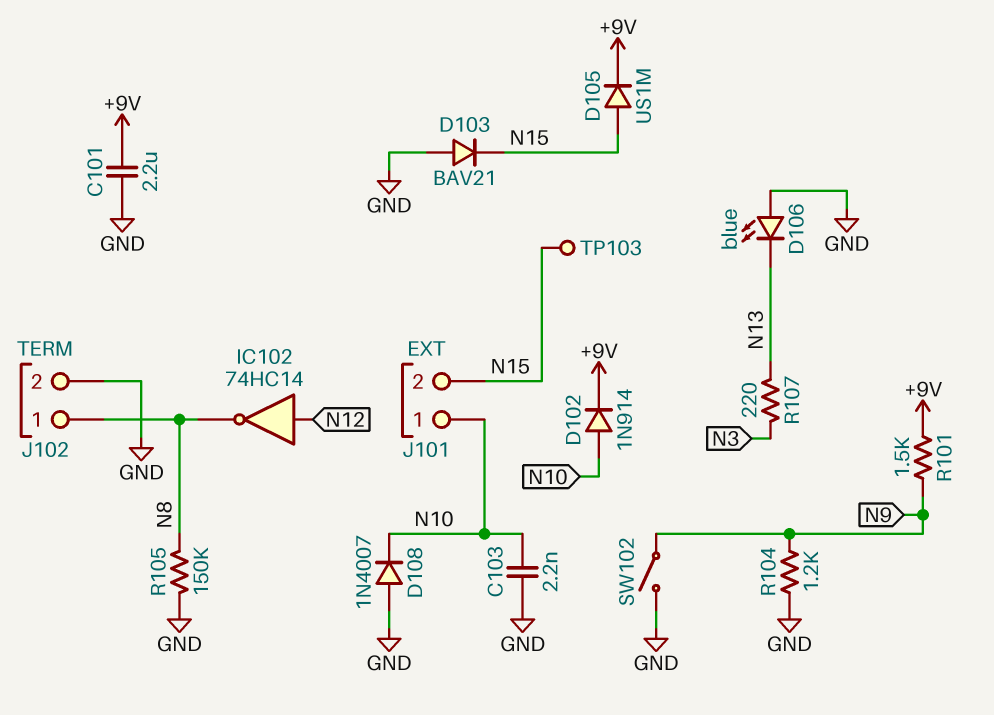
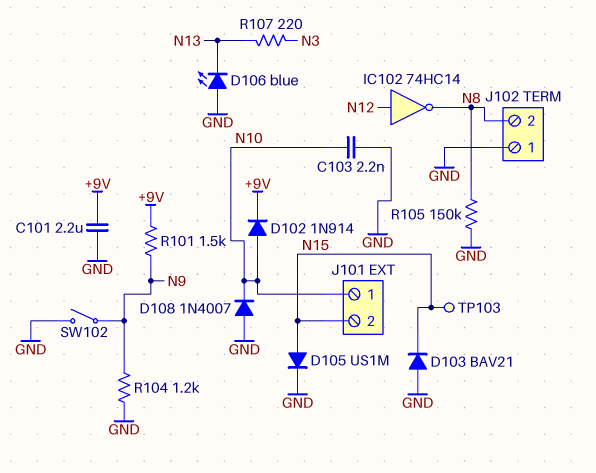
D105: diode US1M (A N15, K +9V) -> diode US1M (A N15, K GND)
J102 pin 1: N8 -> GND
J102 pin 2: GND -> N8

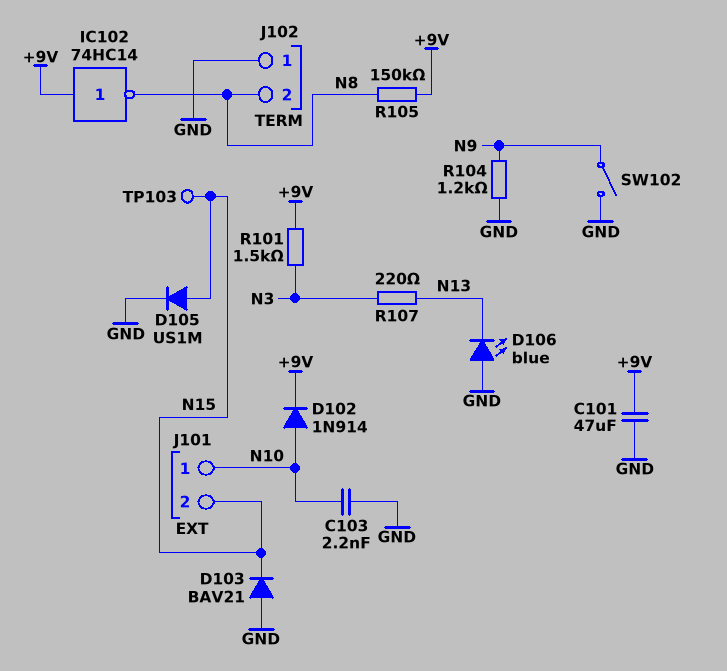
C101: 2.2uF (+9V, GND) -> 47uF (+9V, GND)
D108: diode 1N4007 (A GND, K N10) -> none
IC102: NOT 74HC14 (in N12, out N8) -> NOT 74HC14 (in +9V, out N8)
R101: 1.5k (+9V, N9) -> 1.5k (+9V, N3)
R105: 150k (GND, N8) -> 150k (+9V, N8)

